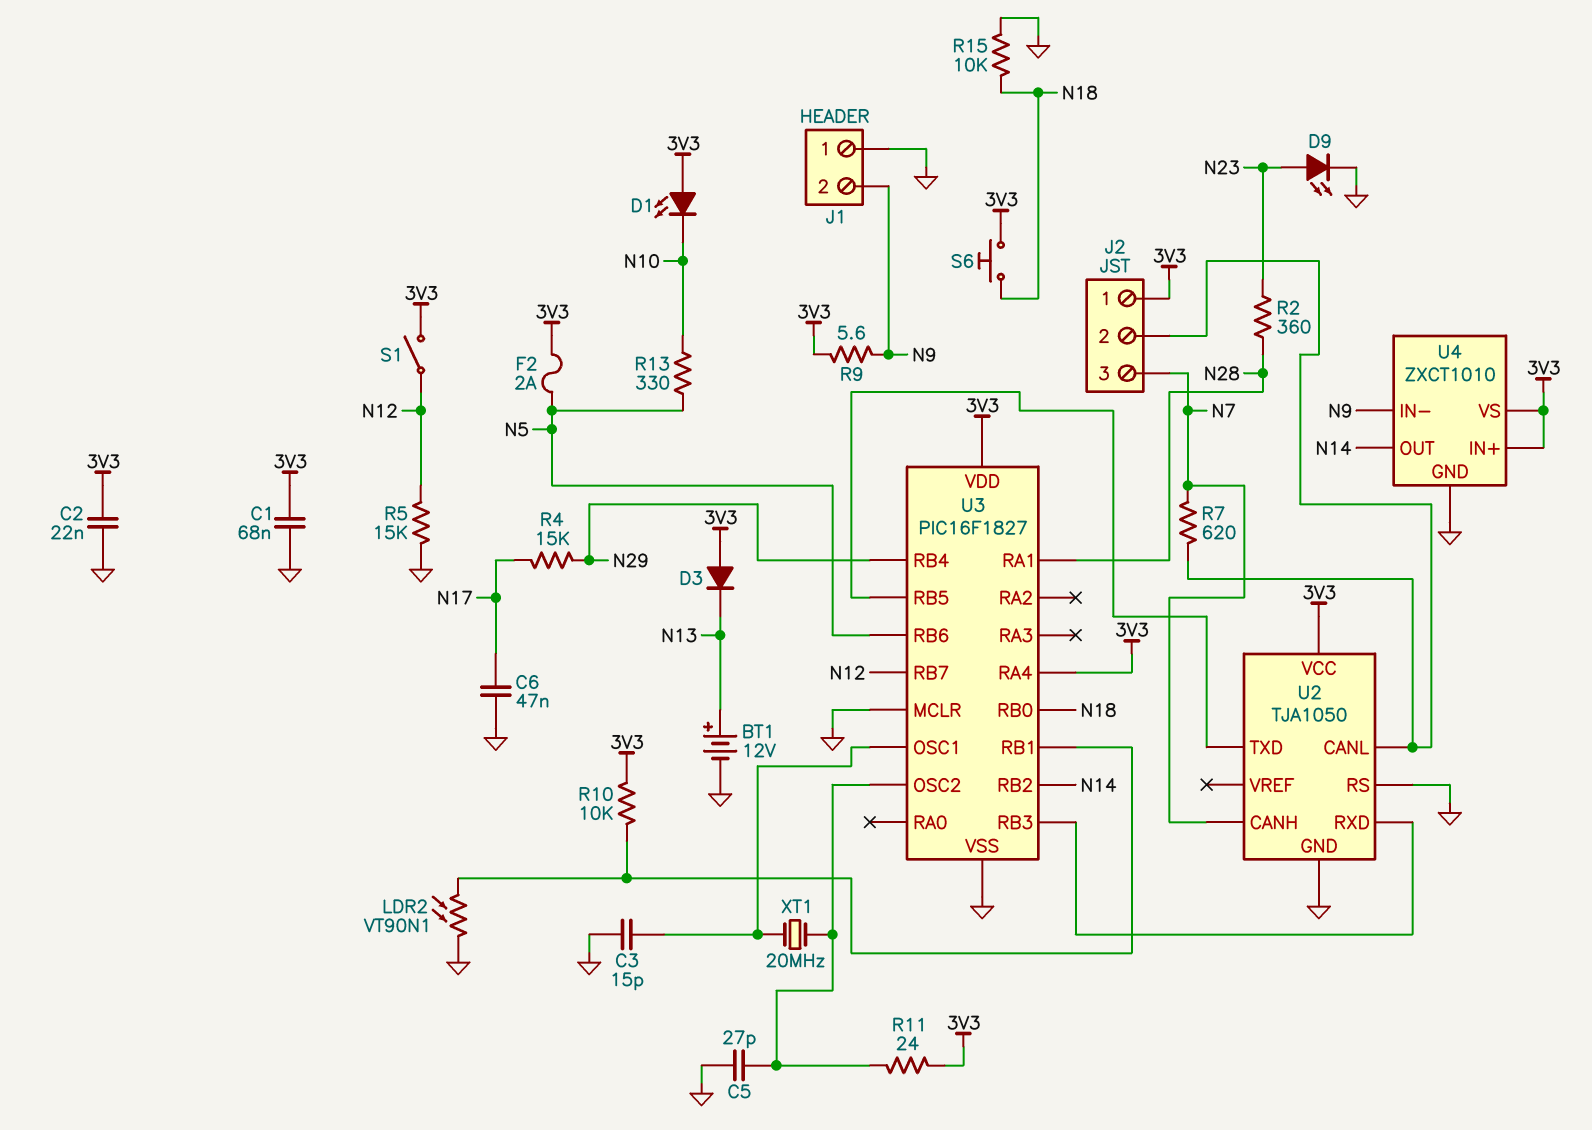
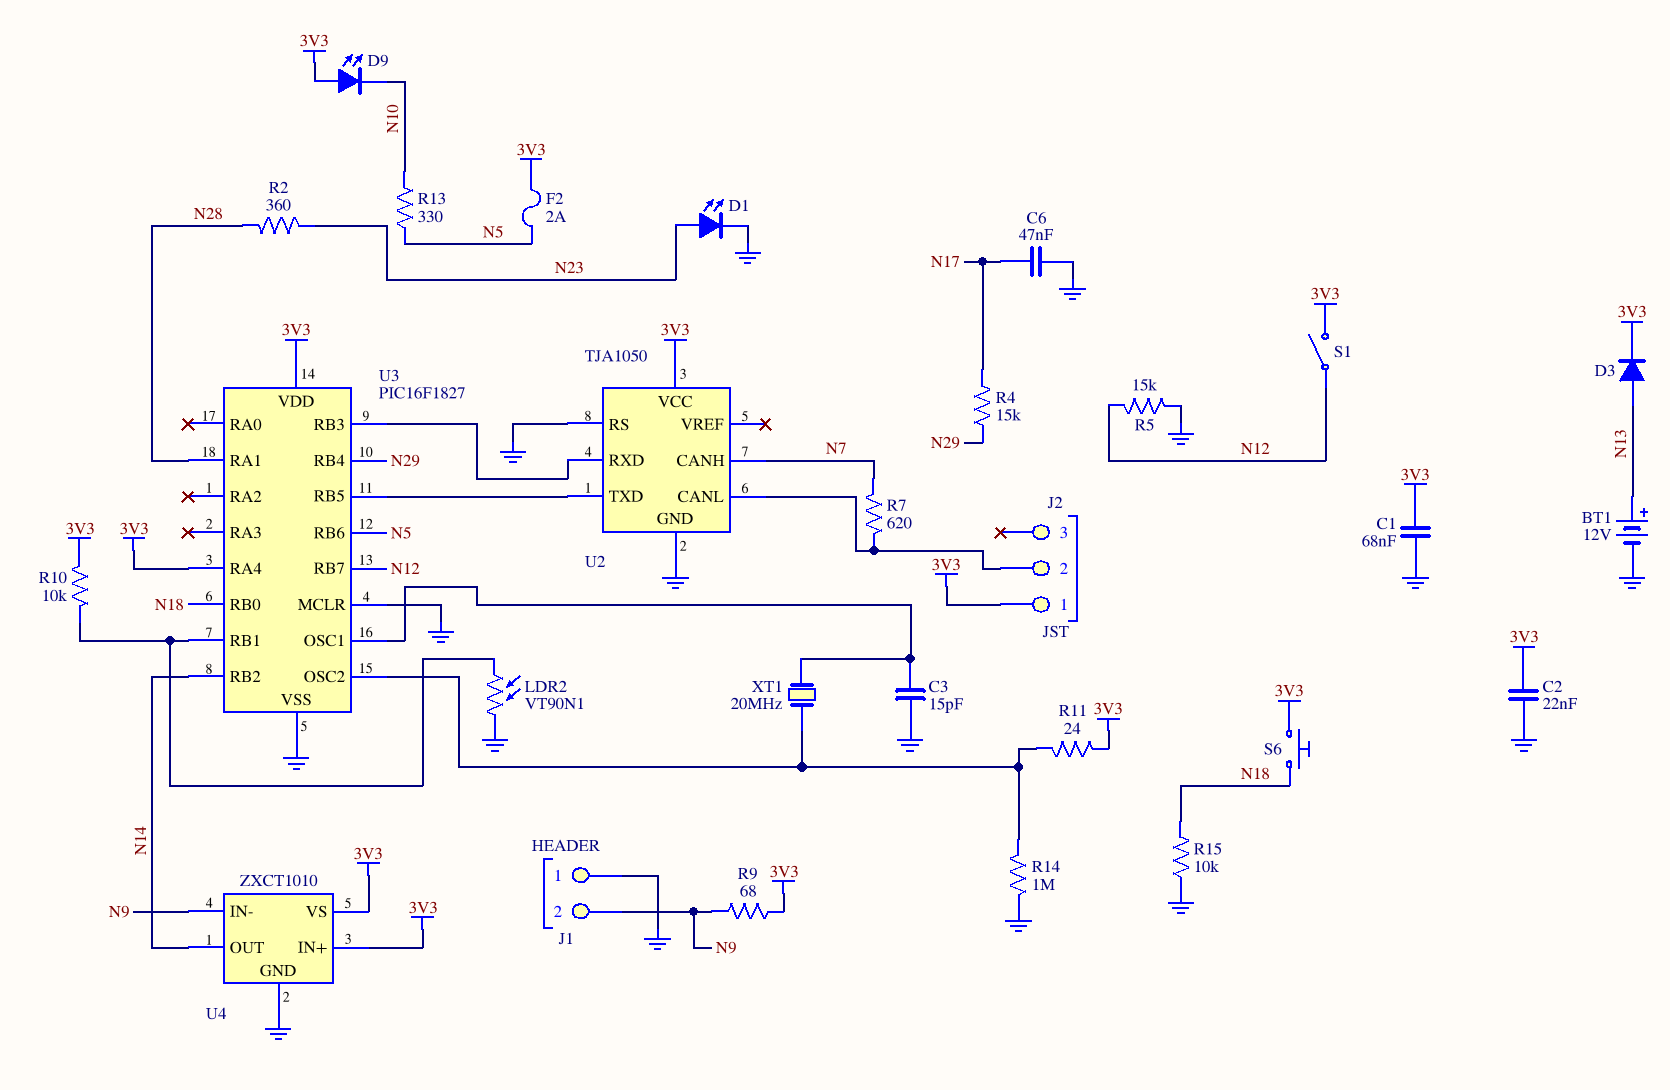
C5: 27pF (GND, U3/OSC2) -> none
D1: LED (A 3V3, K N10) -> LED (A N23, K GND)
D3: diode (A 3V3, K N13) -> diode (A N13, K 3V3)
D9: LED (A N23, K GND) -> LED (A 3V3, K N10)
J2 pin 3: N7 -> none
R9: 5.6 (3V3, N9) -> 68 (3V3, N9)
R14: none -> 1M (GND, U3/OSC2)

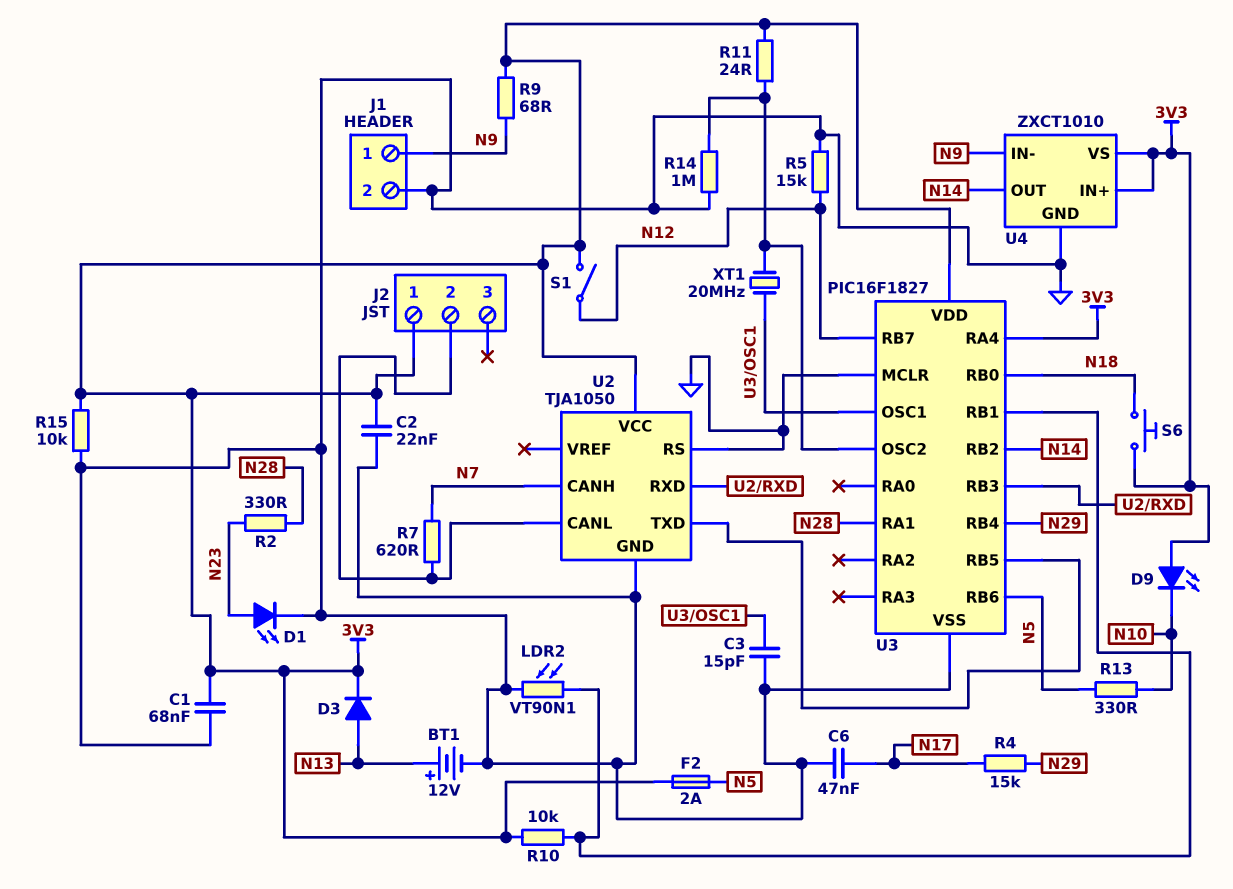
J1 pin 1: GND -> N9
J1 pin 2: N9 -> GND
R2: 360 (N23, N28) -> 330 (N23, N28)
R15: 10k (GND, N18) -> 10k (3V3, GND)

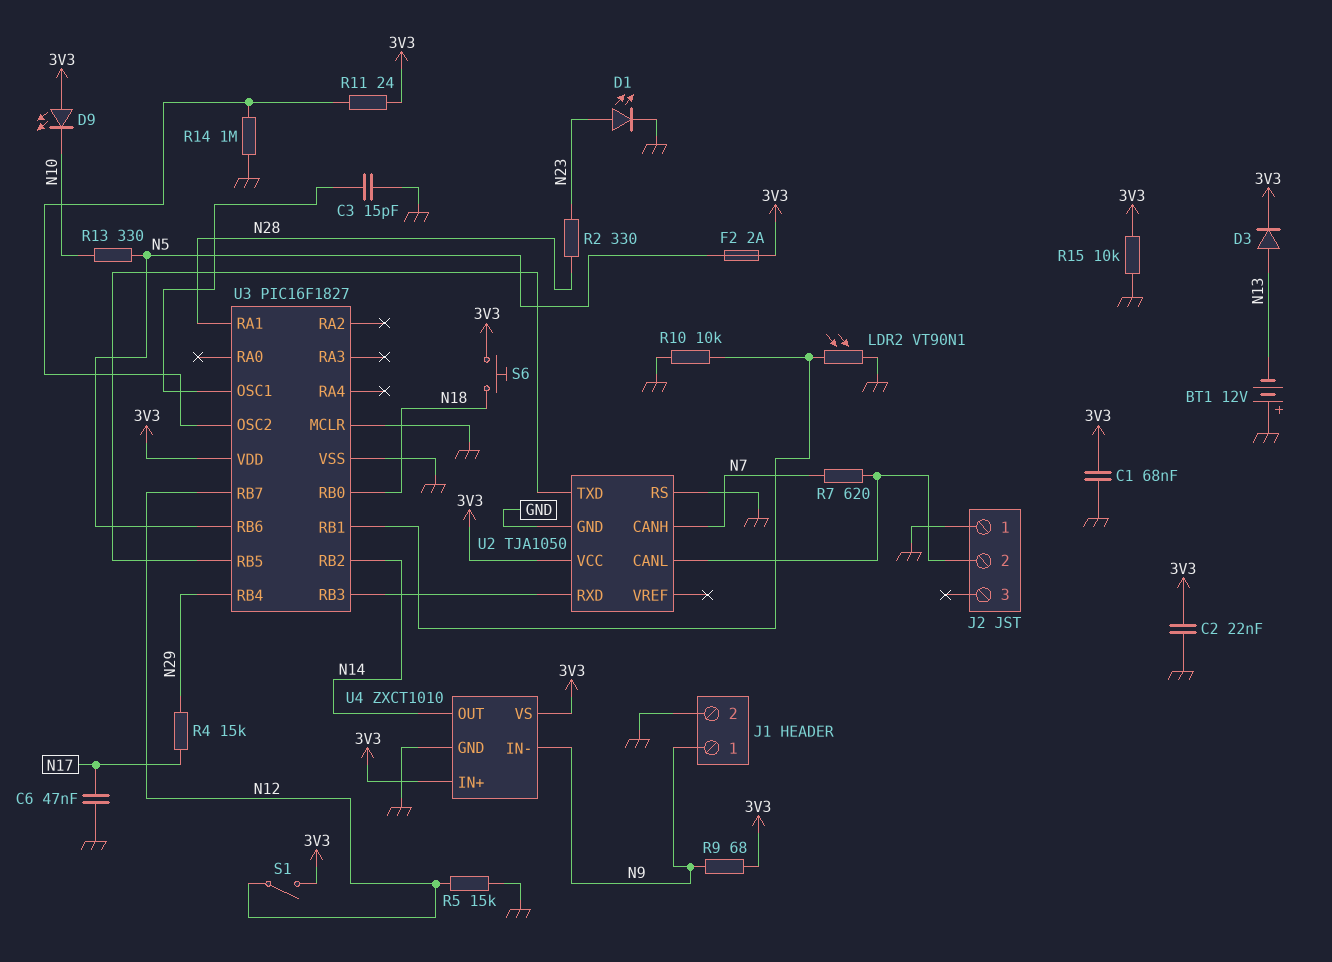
BT1: 12V (plus N13, minus GND) -> 12V (plus GND, minus N13)
J2 pin 1: 3V3 -> GND
R10: 10k (3V3, U3/RB1) -> 10k (GND, U3/RB1)
U3 pin RA4: 3V3 -> none
XT1: 20MHz (U3/OSC1, U3/OSC2) -> none

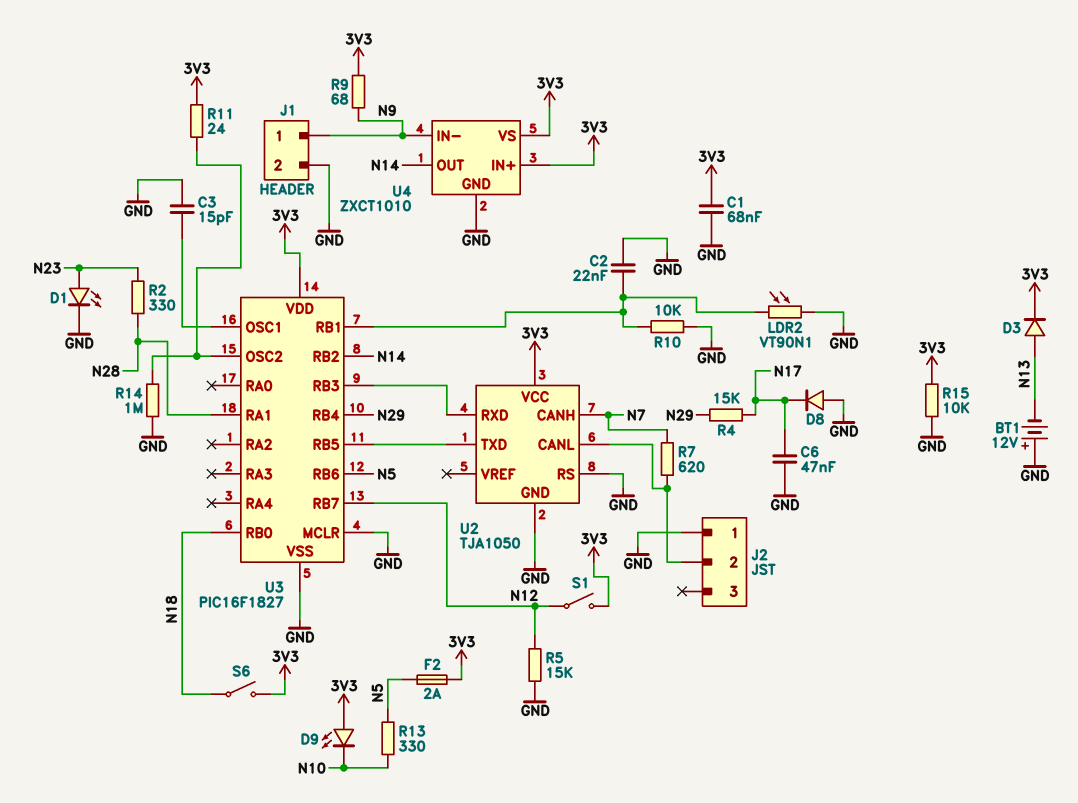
C2: 22nF (3V3, GND) -> 22nF (GND, U3/RB1)
D8: none -> diode (A GND, K N17)
S6: button (3V3, N18) -> switch (3V3, N18)

